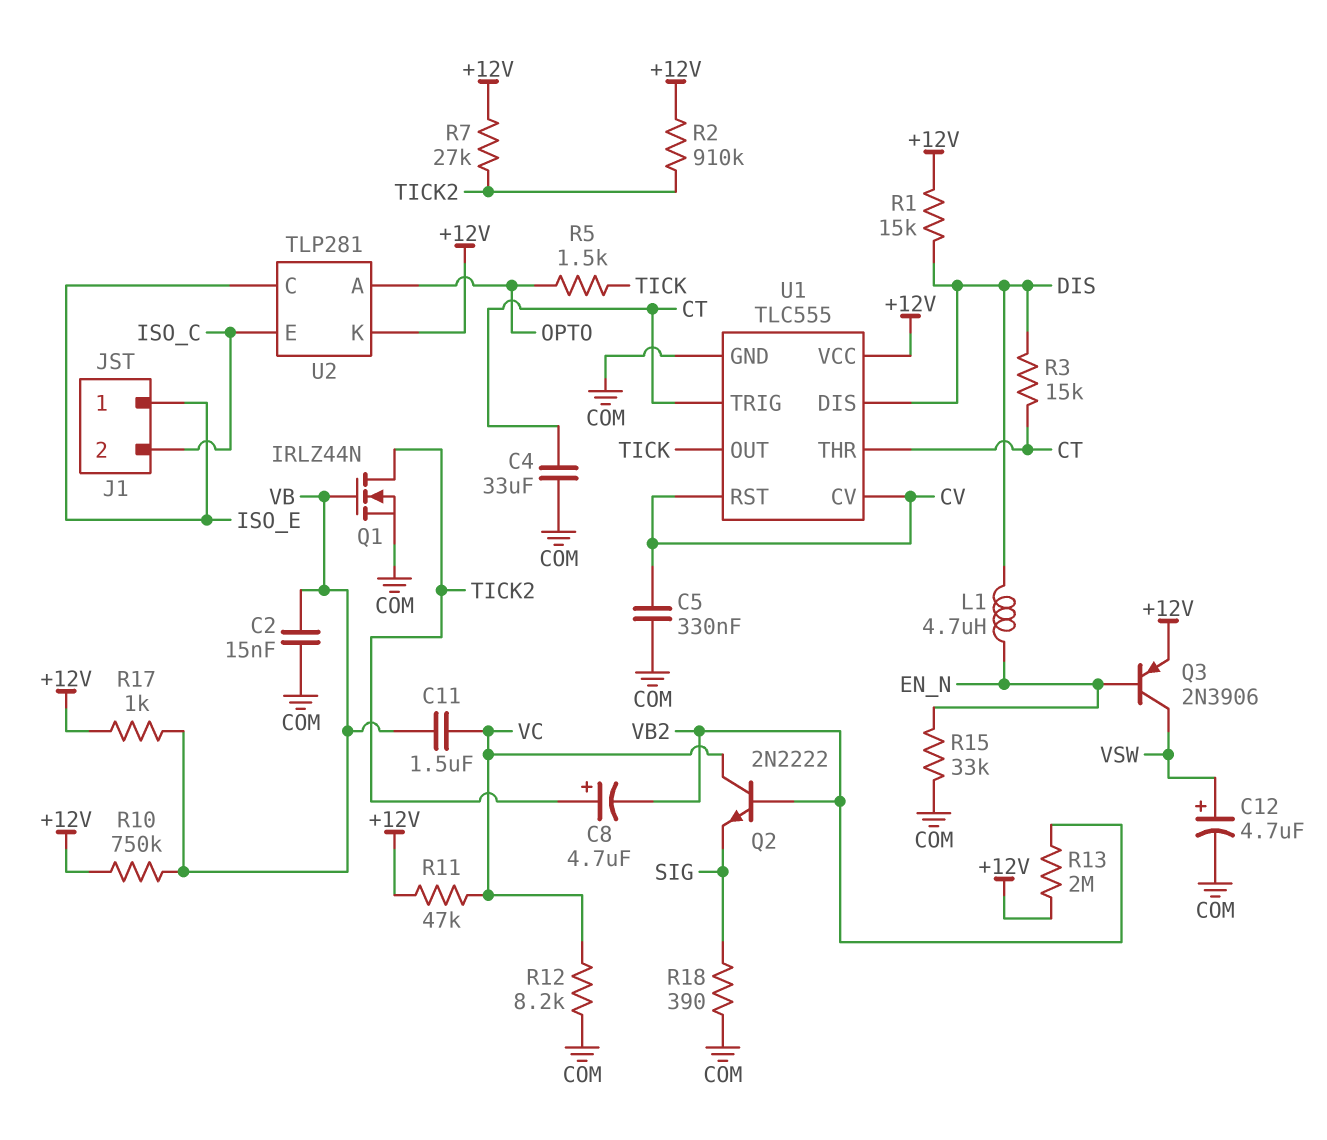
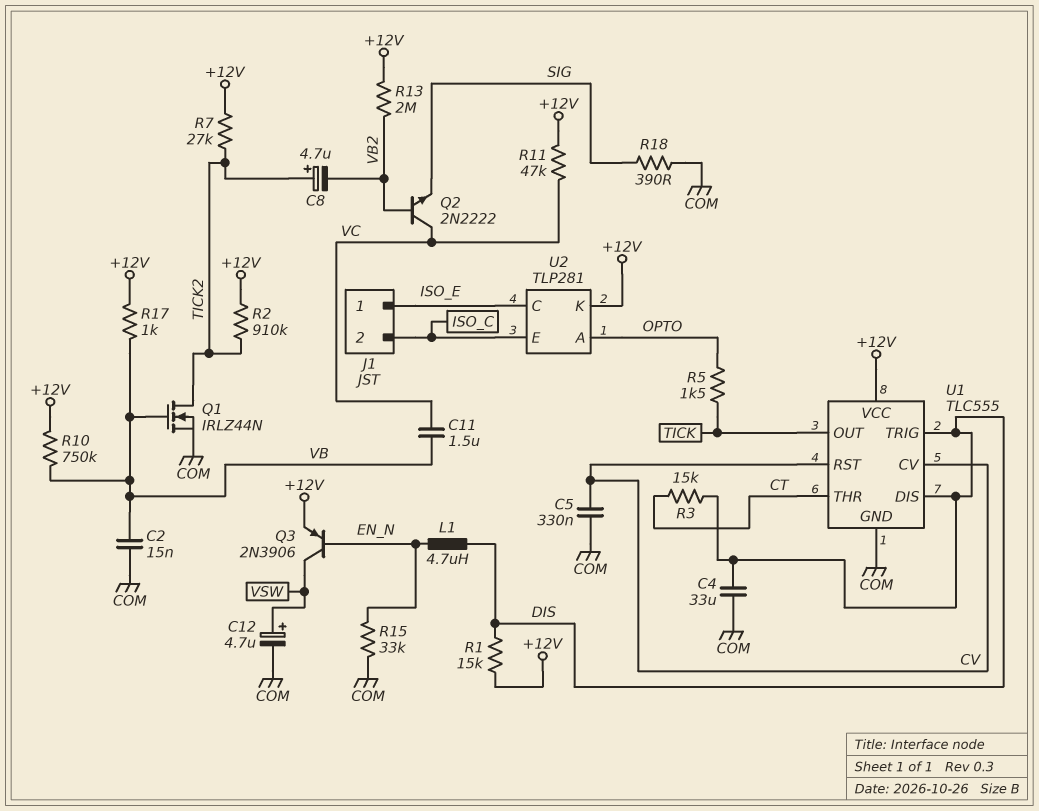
C4: 33uF (COM, CT) -> 33uF (COM, DIS)
R12: 8.2k (COM, VC) -> none
U1 pin TRIG: CT -> DIS

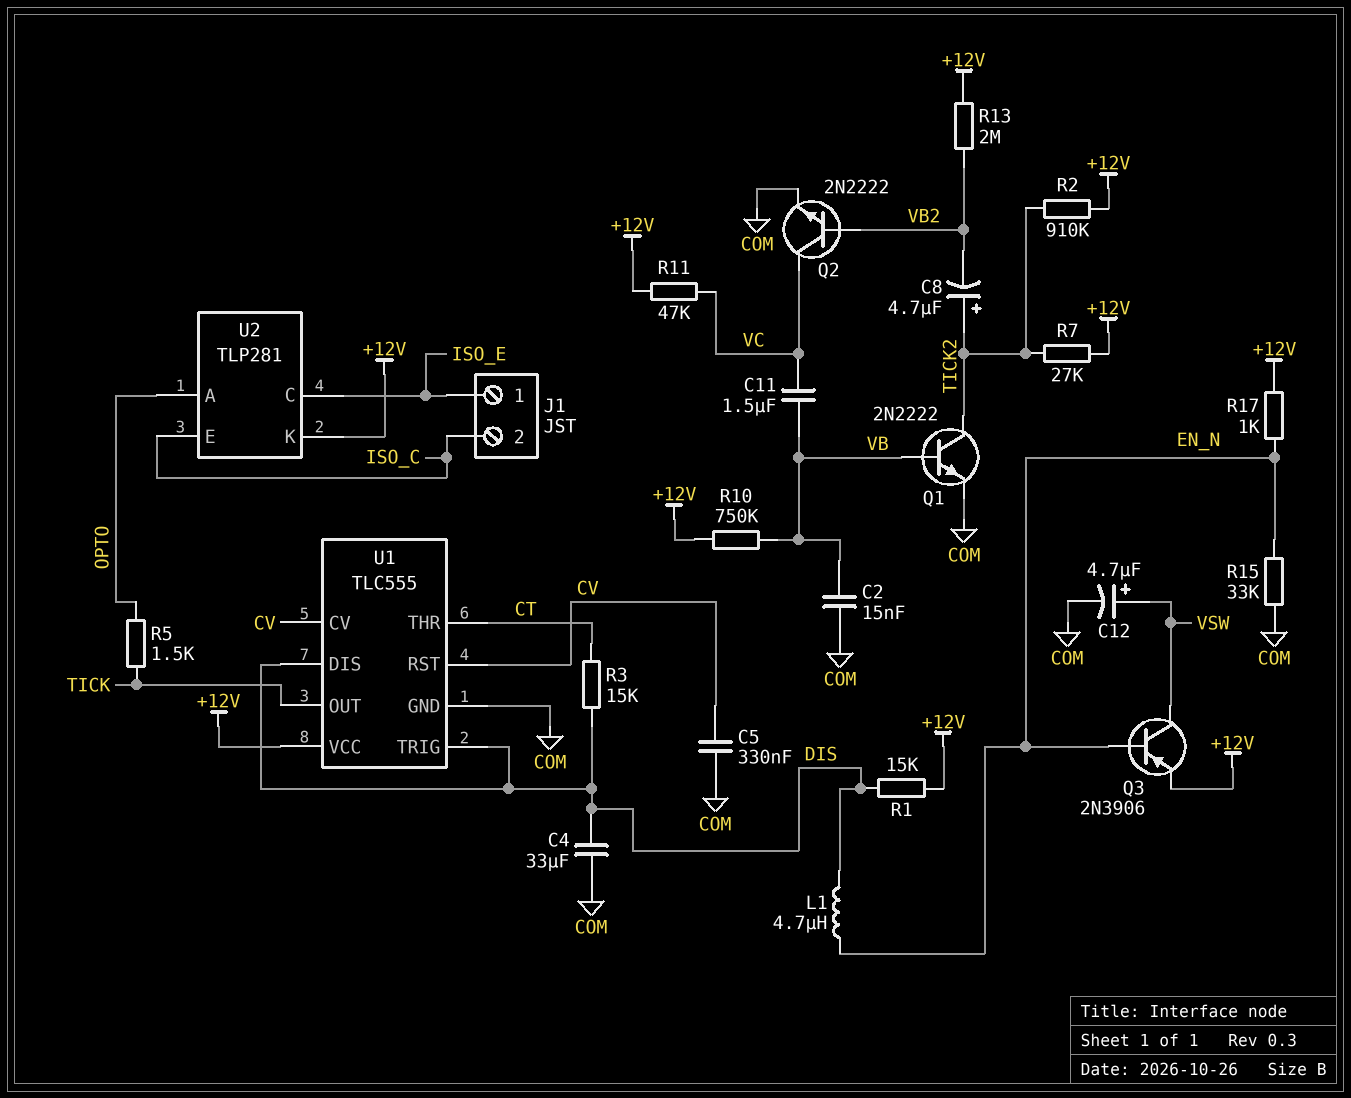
Q1: NMOS IRLZ44N (G VB, D TICK2, S COM) -> NPN 2N2222 (B VB, C TICK2, E COM)
Q2: NPN 2N2222 (B VB2, C VC, E SIG) -> NPN 2N2222 (B VB2, C VC, E COM)
R17: 1k (+12V, VB) -> 1k (+12V, EN_N)
R18: 390 (COM, SIG) -> none

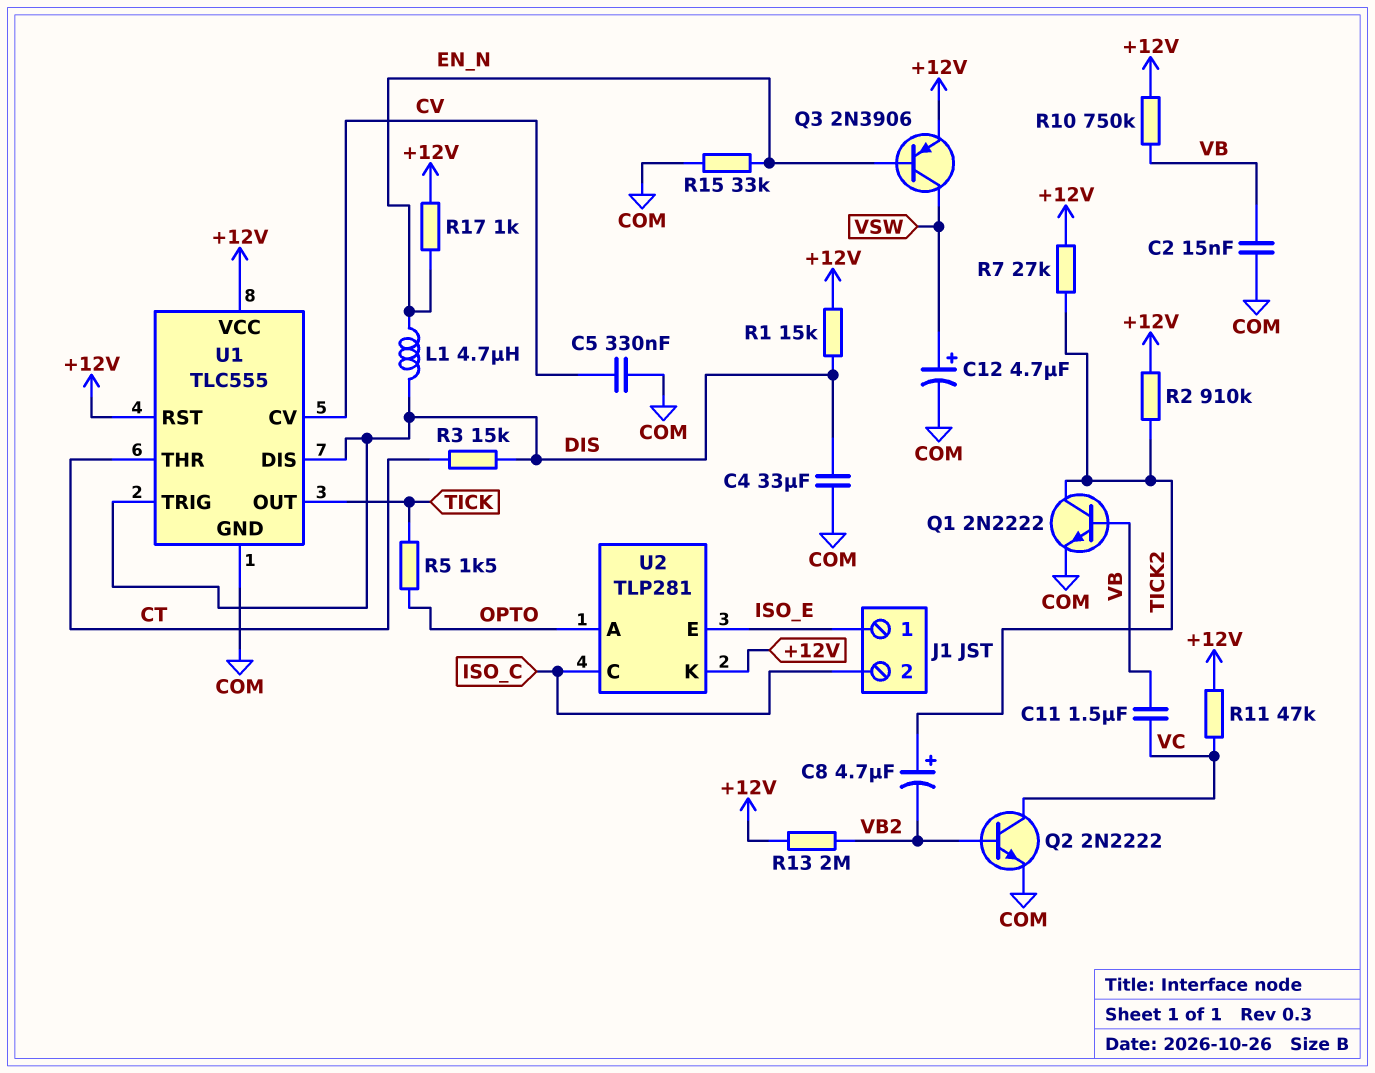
U1 pin RST: CV -> +12V
U2 pin C: ISO_E -> ISO_C
U2 pin E: ISO_C -> ISO_E

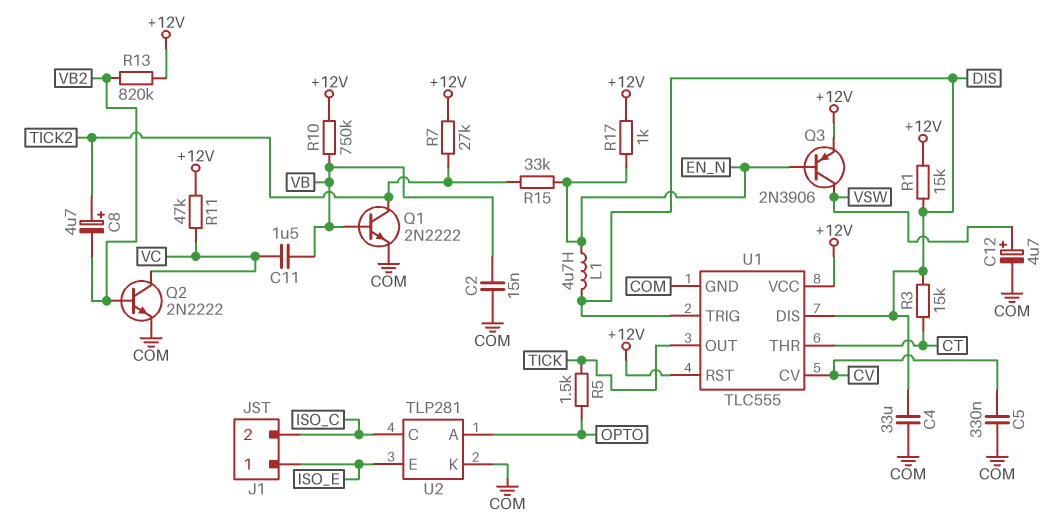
R2: 910k (+12V, TICK2) -> none
R13: 2M (+12V, VB2) -> 820k (+12V, VB2)
R15: 33k (COM, EN_N) -> 33k (EN_N, TICK2)
U2 pin K: +12V -> COM

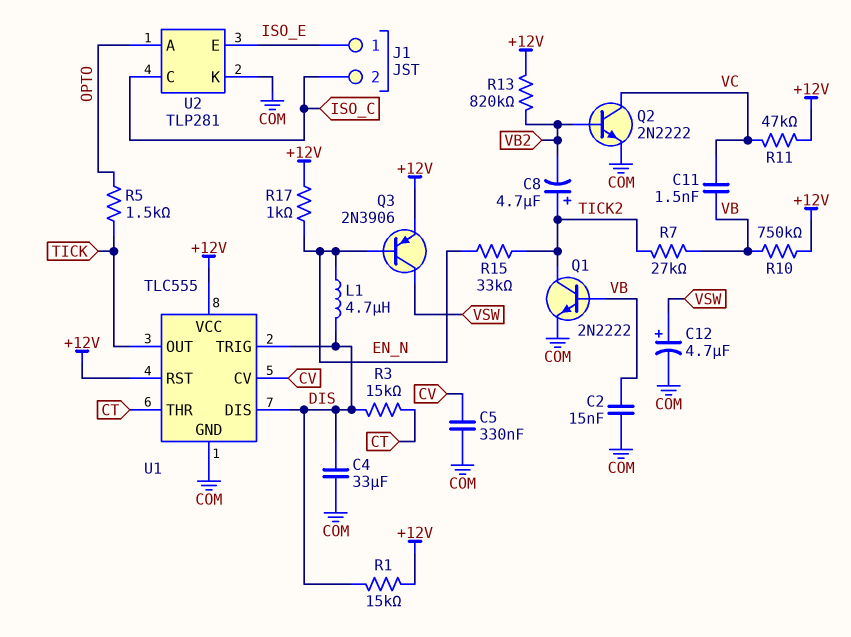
C11: 1.5uF (VB, VC) -> 1.5nF (VB, VC)
R7: 27k (+12V, TICK2) -> 27k (TICK2, VB)

